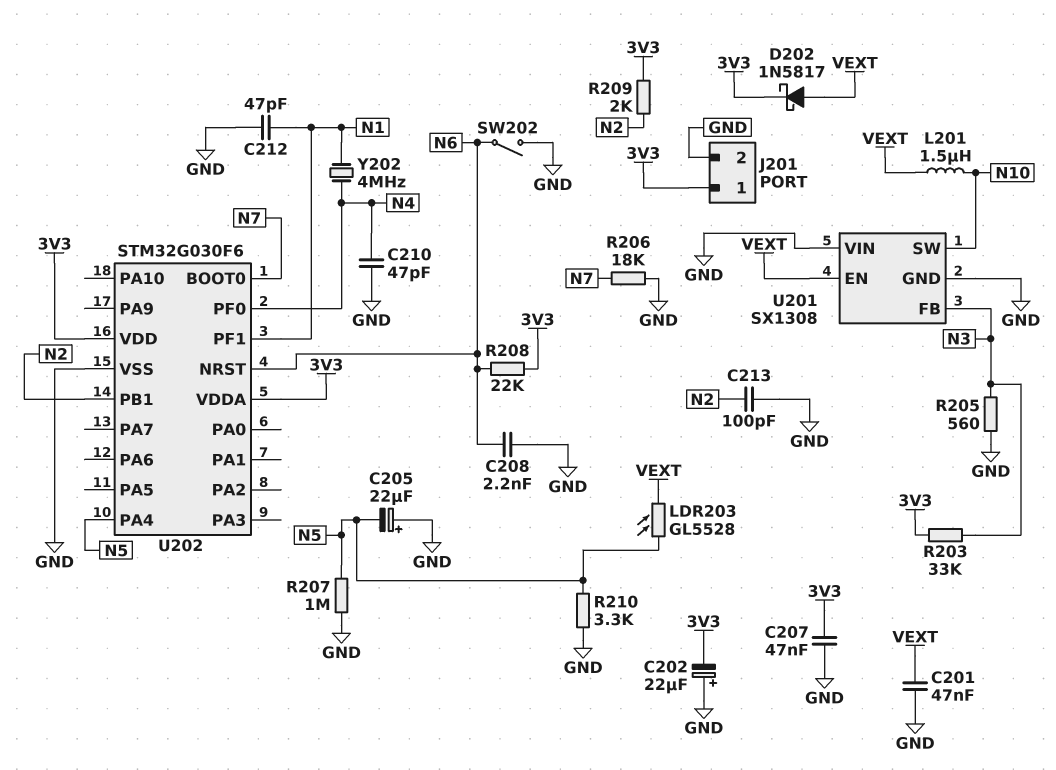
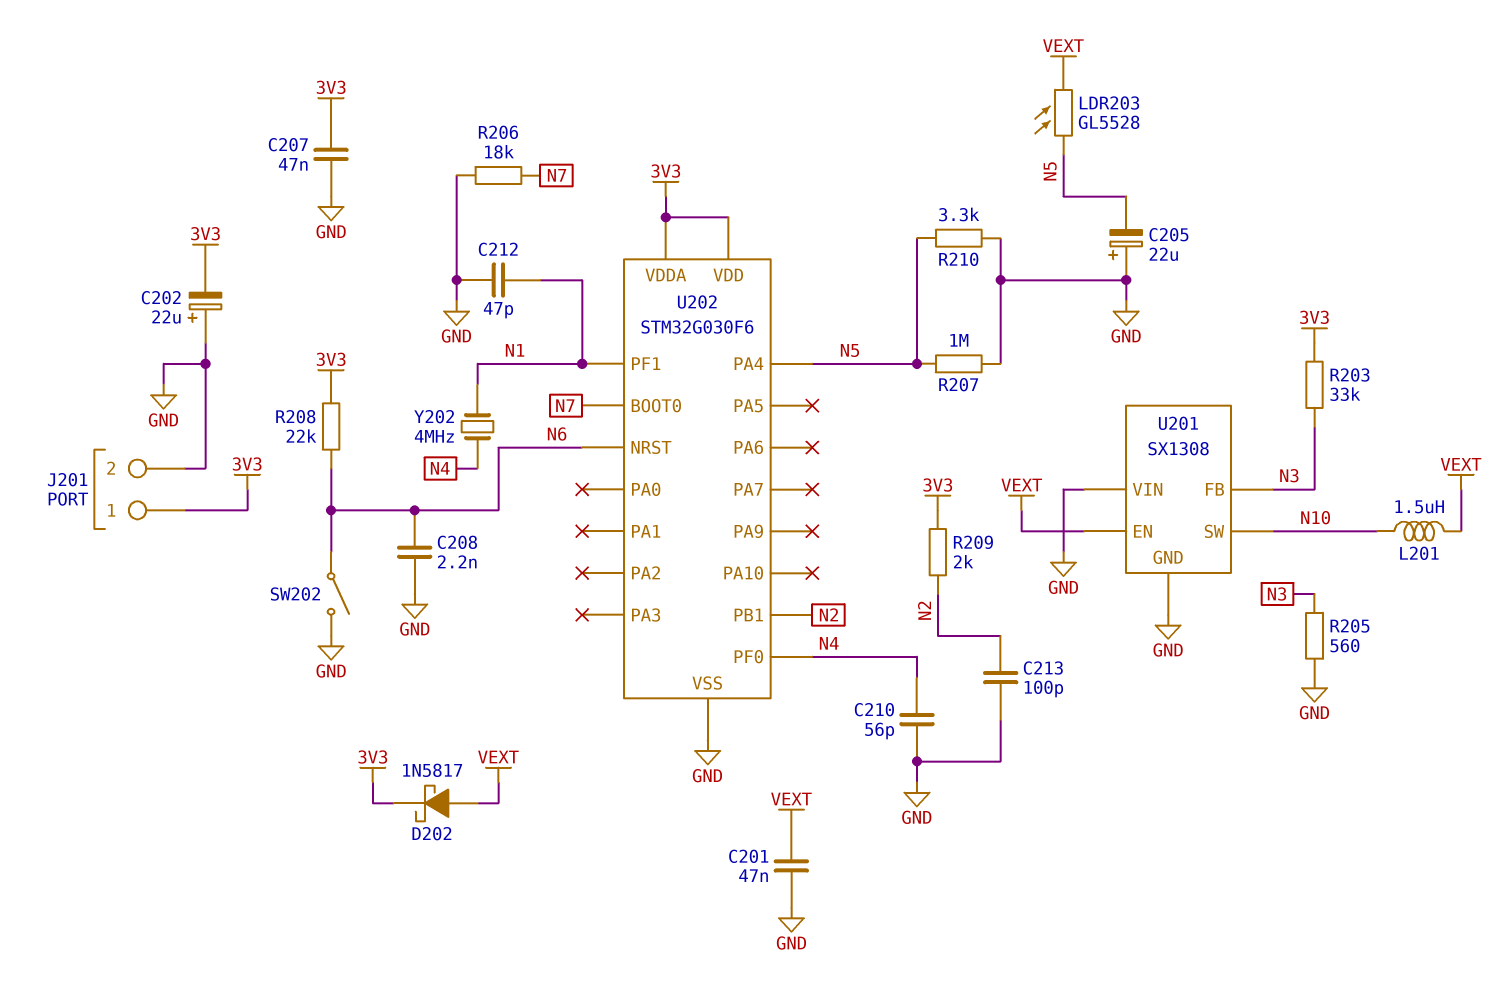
C210: 47pF (GND, N4) -> 56pF (GND, N4)

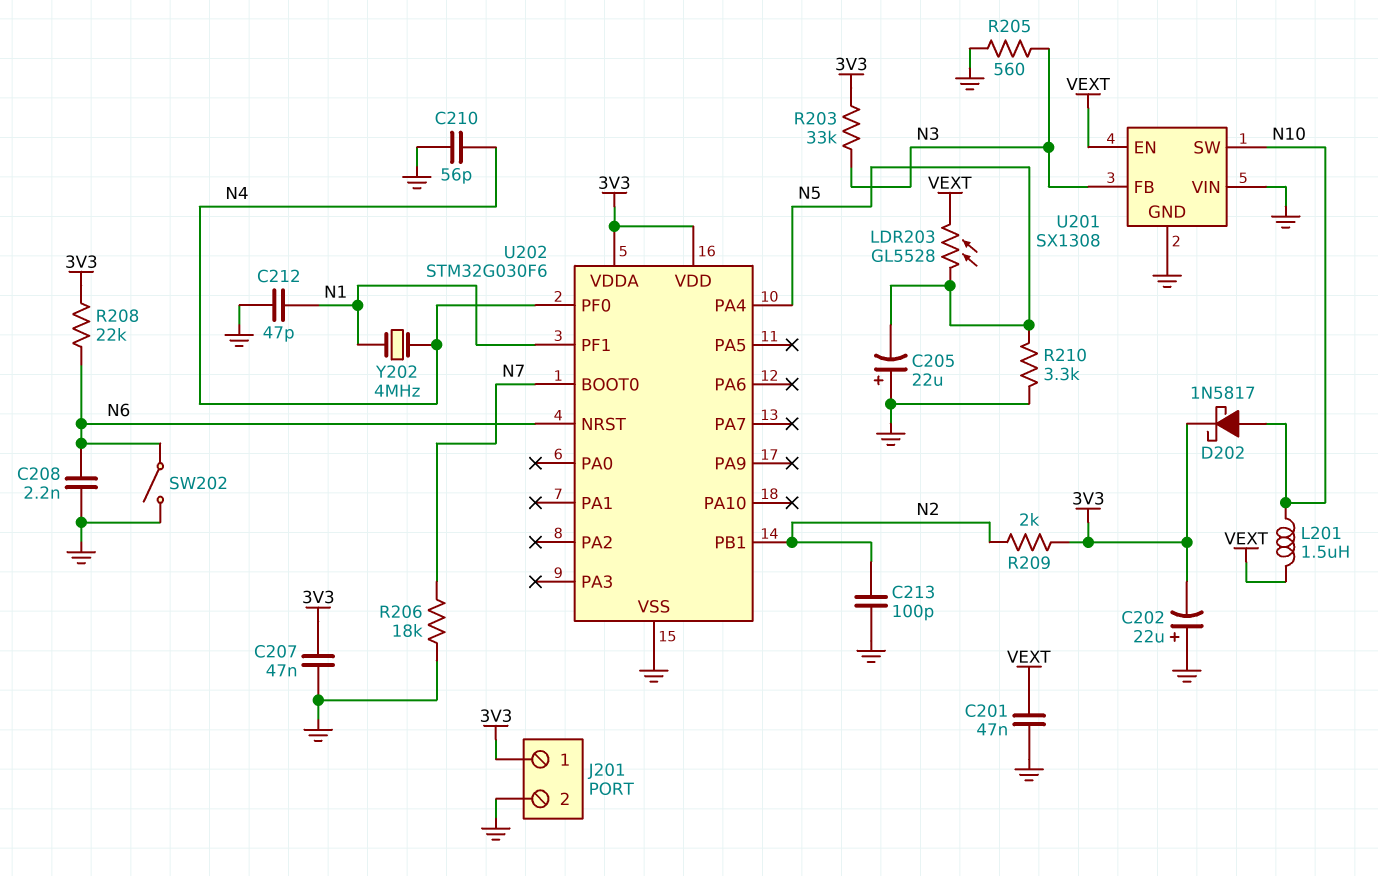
D202: schottky 1N5817 (A VEXT, K 3V3) -> schottky 1N5817 (A N10, K 3V3)
R207: 1M (GND, N5) -> none

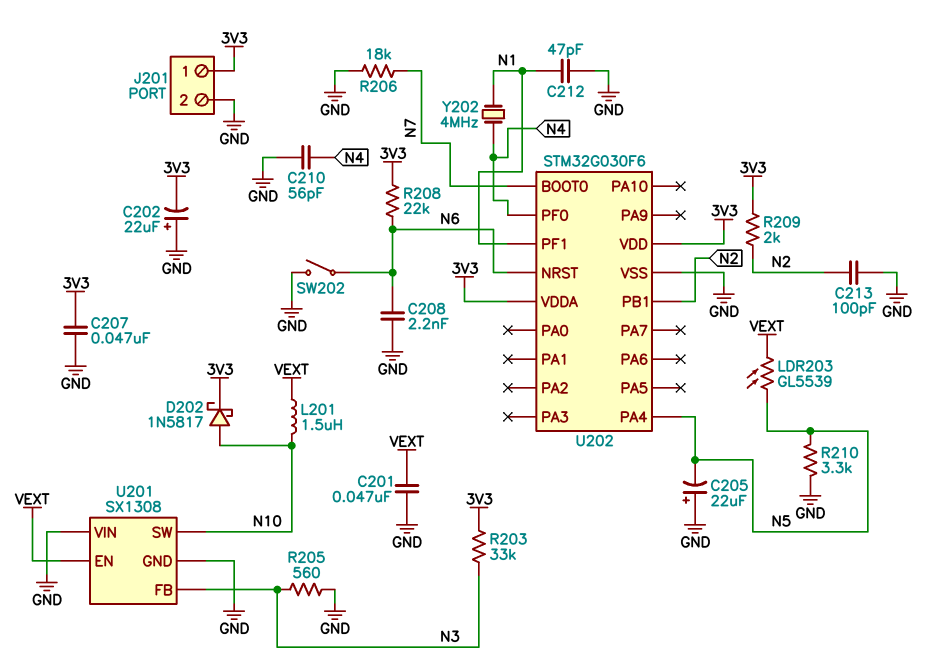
LDR203: GL5528 (N5, VEXT) -> GL5539 (N5, VEXT)

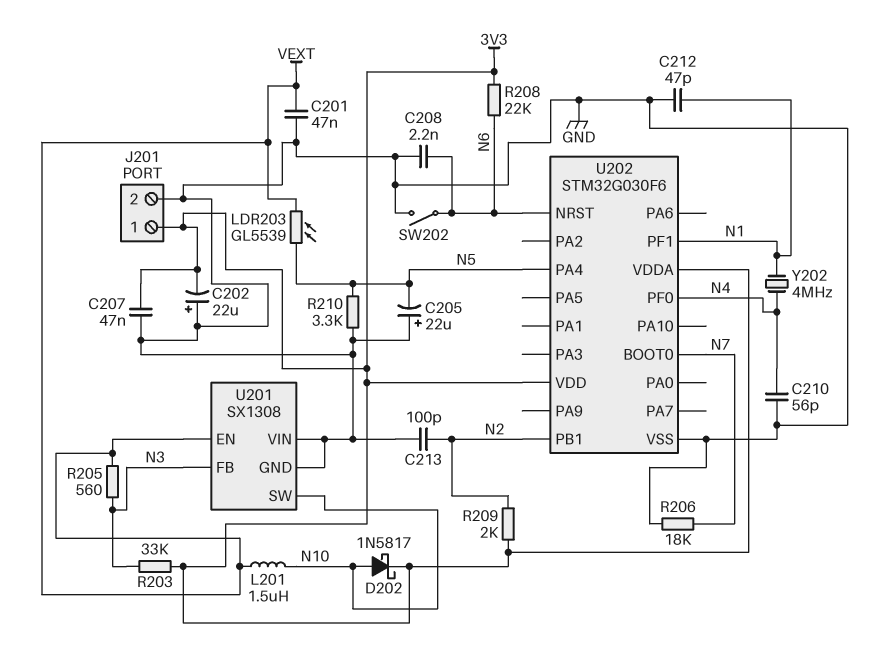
R205: 560 (GND, N3) -> 560 (N3, VEXT)

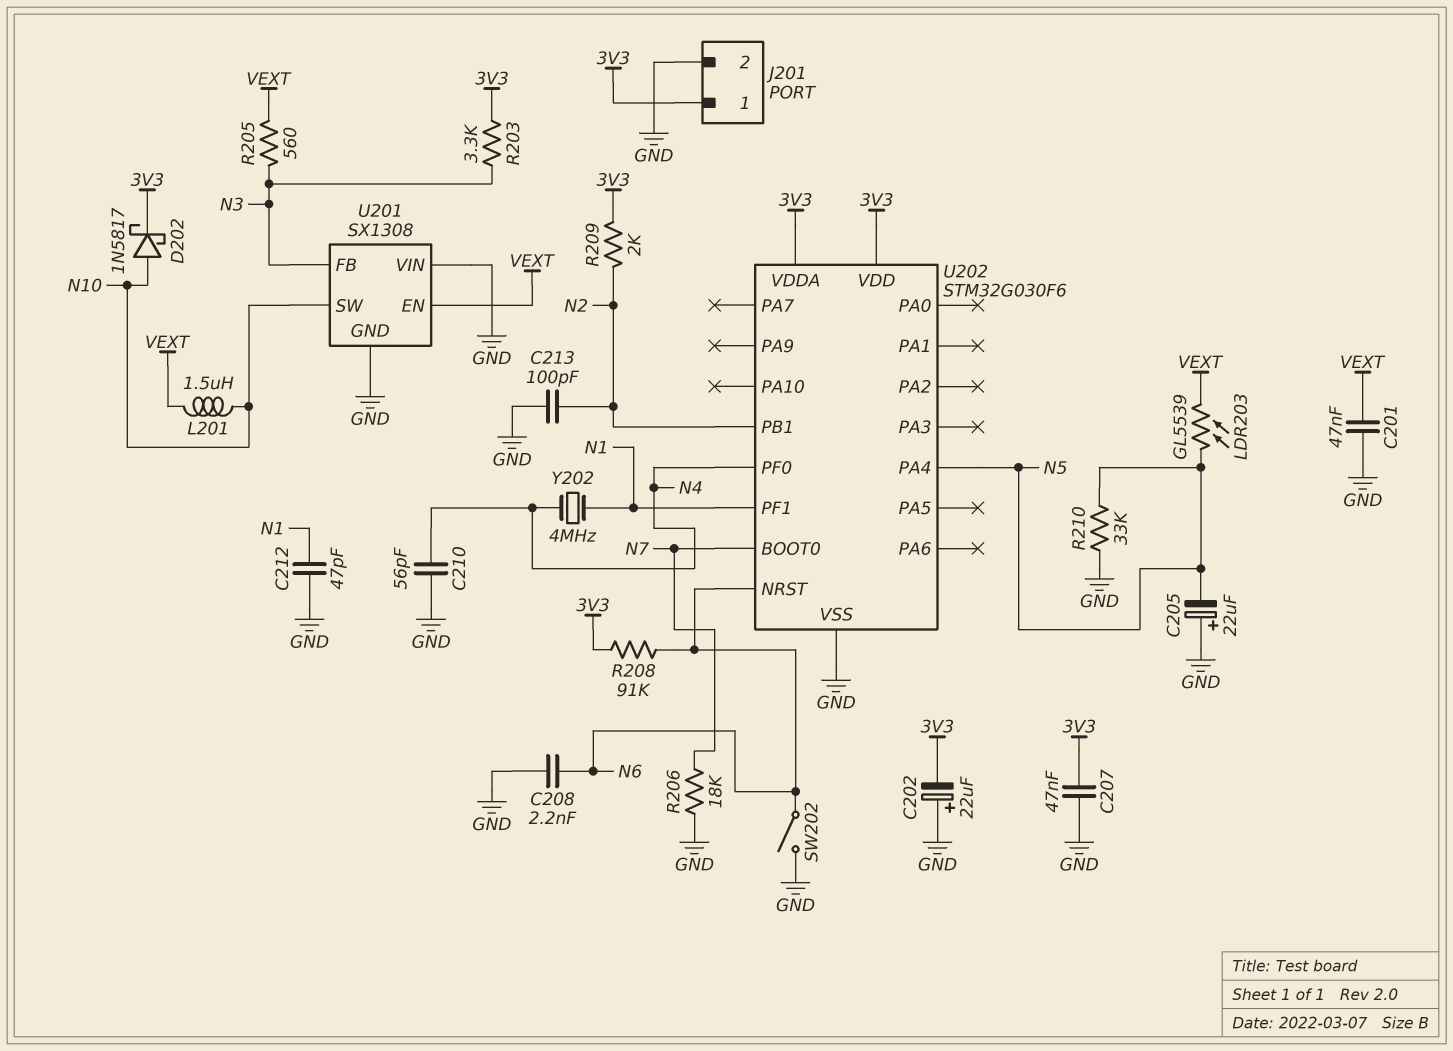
R203: 33k (3V3, N3) -> 3.3k (3V3, N3)
R208: 22k (3V3, N6) -> 91k (3V3, N6)
R210: 3.3k (GND, N5) -> 33k (GND, N5)

